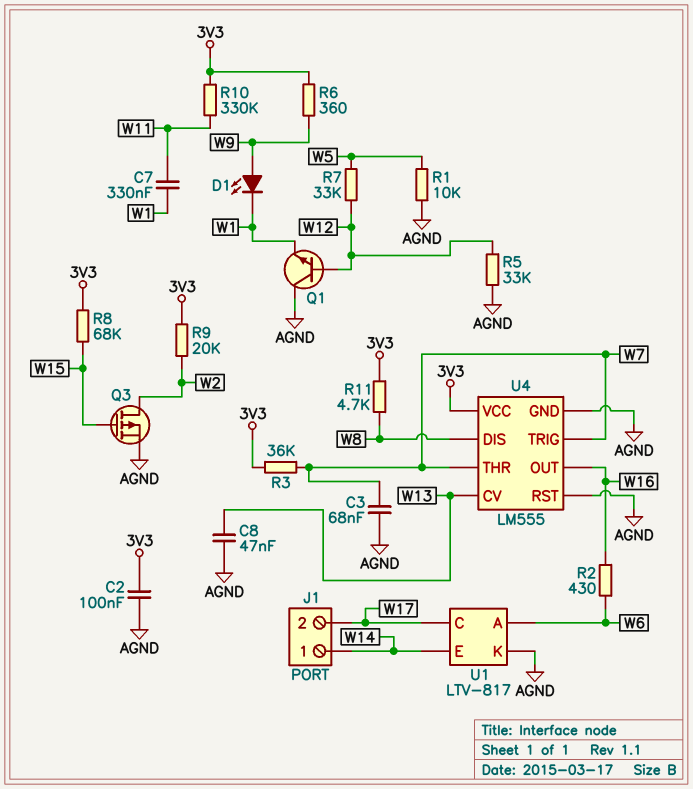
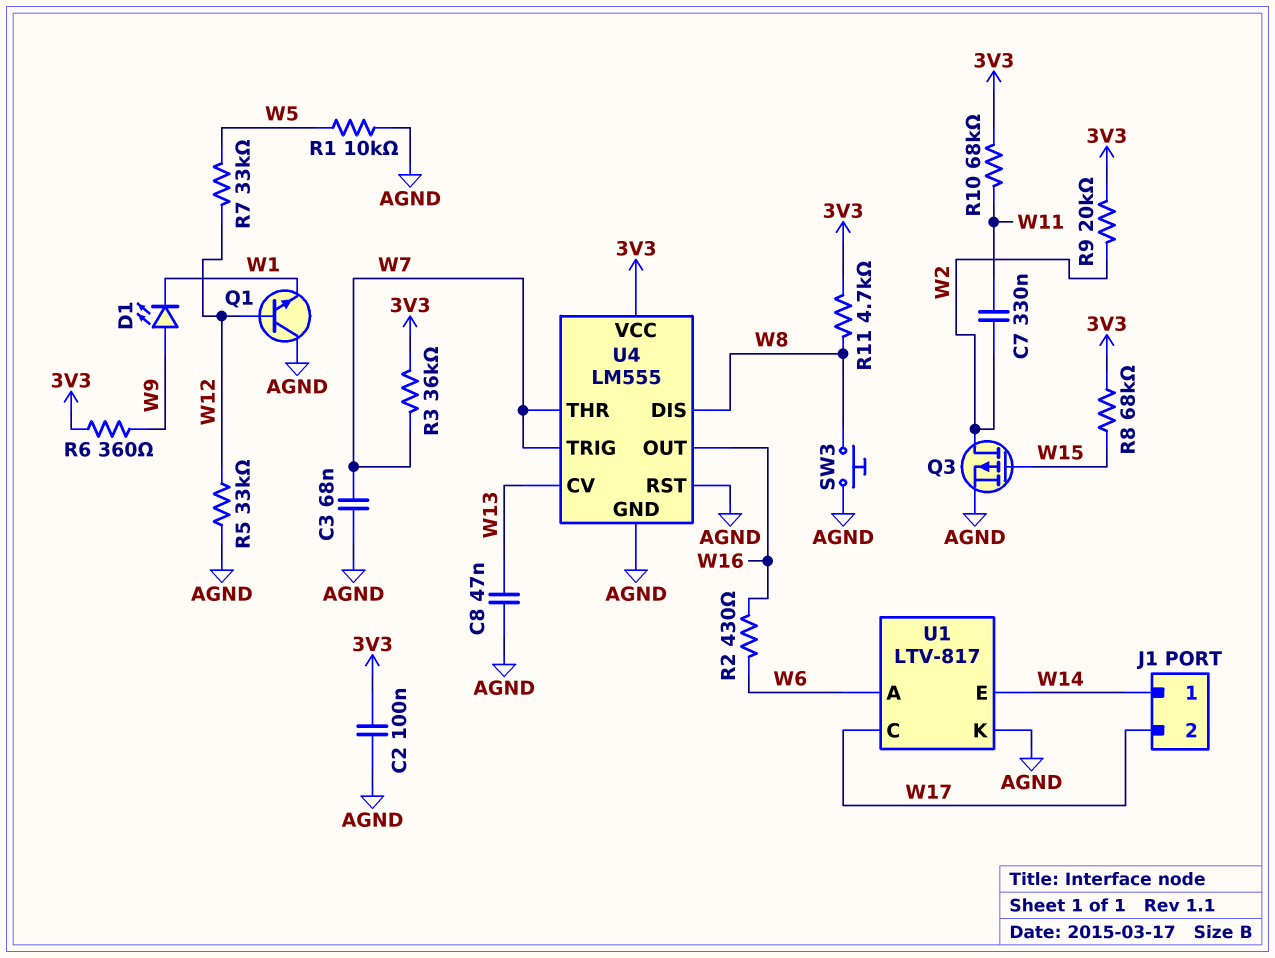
C7: 330nF (W1, W11) -> 330nF (W2, W11)
R10: 330k (3V3, W11) -> 68k (3V3, W11)
SW3: none -> button (AGND, W8)

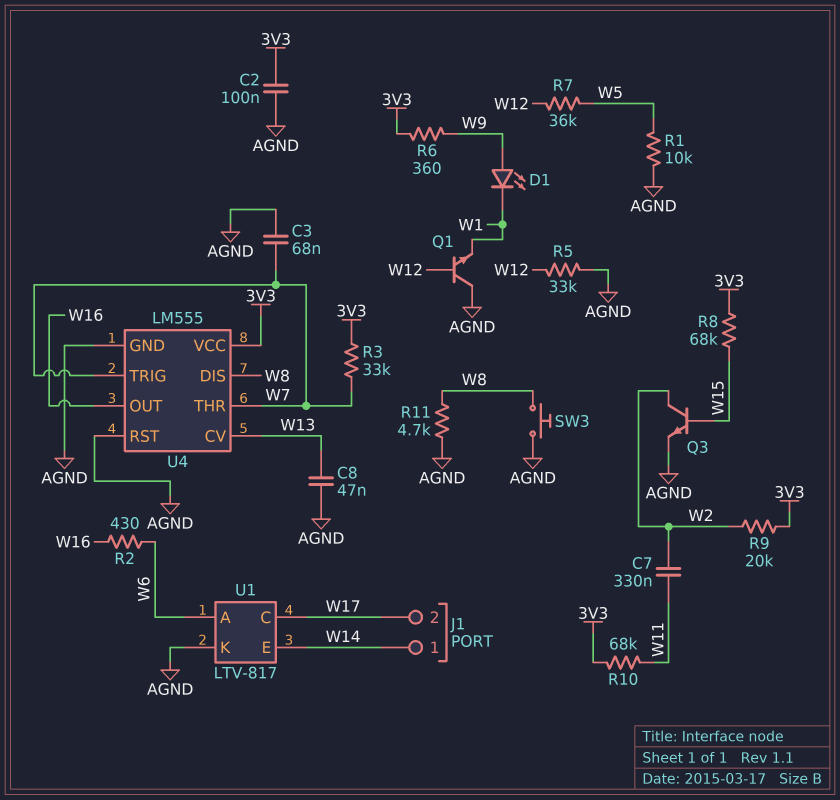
Q3: PMOS (G W15, D W2, S AGND) -> NPN (B W15, C W2, E AGND)
R3: 36k (3V3, W7) -> 33k (3V3, W7)
R7: 33k (W5, W12) -> 36k (W5, W12)
R11: 4.7k (3V3, W8) -> 4.7k (AGND, W8)

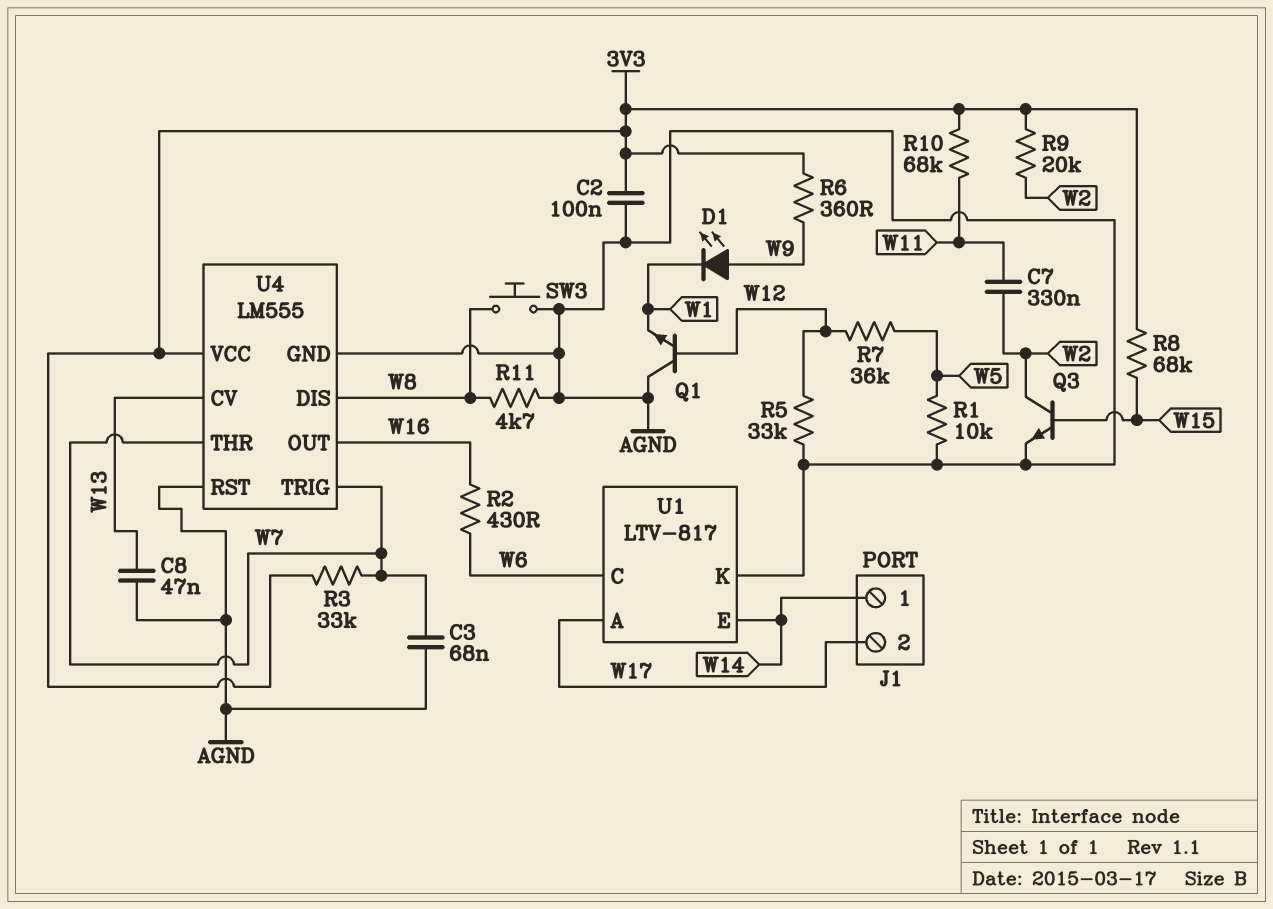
U1 pin A: W6 -> W17
U1 pin C: W17 -> W6

